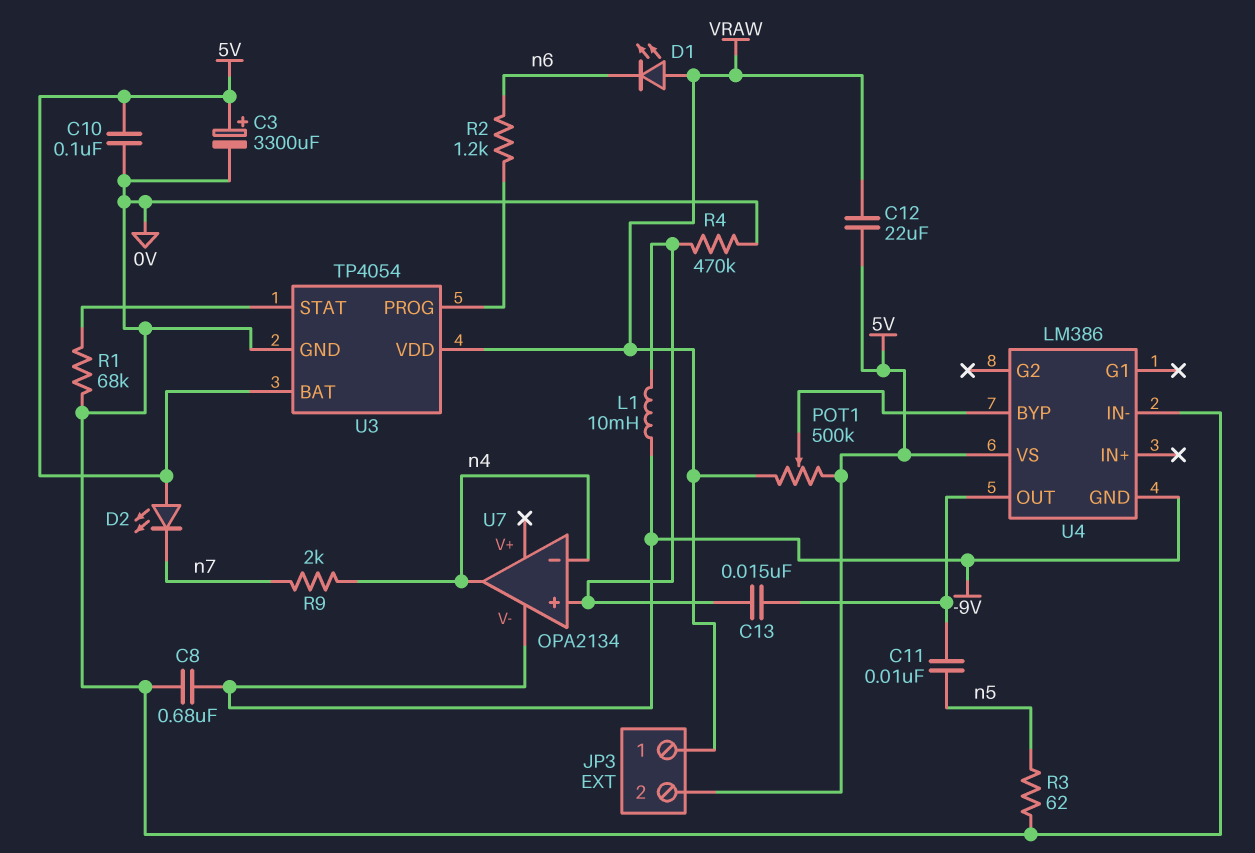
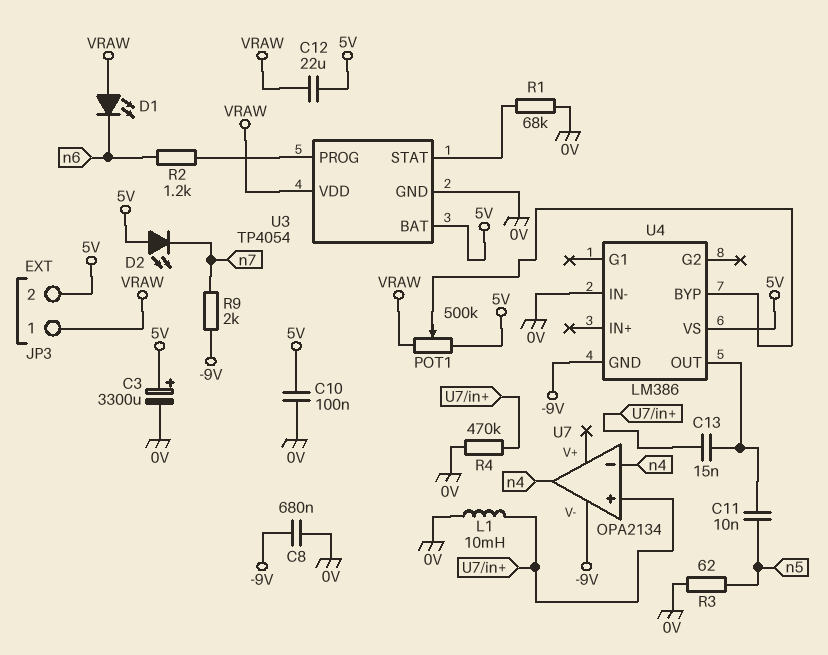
L1: 10mH (-9V, U7/in+) -> 10mH (0V, U7/in+)
R9: 2k (n4, n7) -> 2k (-9V, n7)

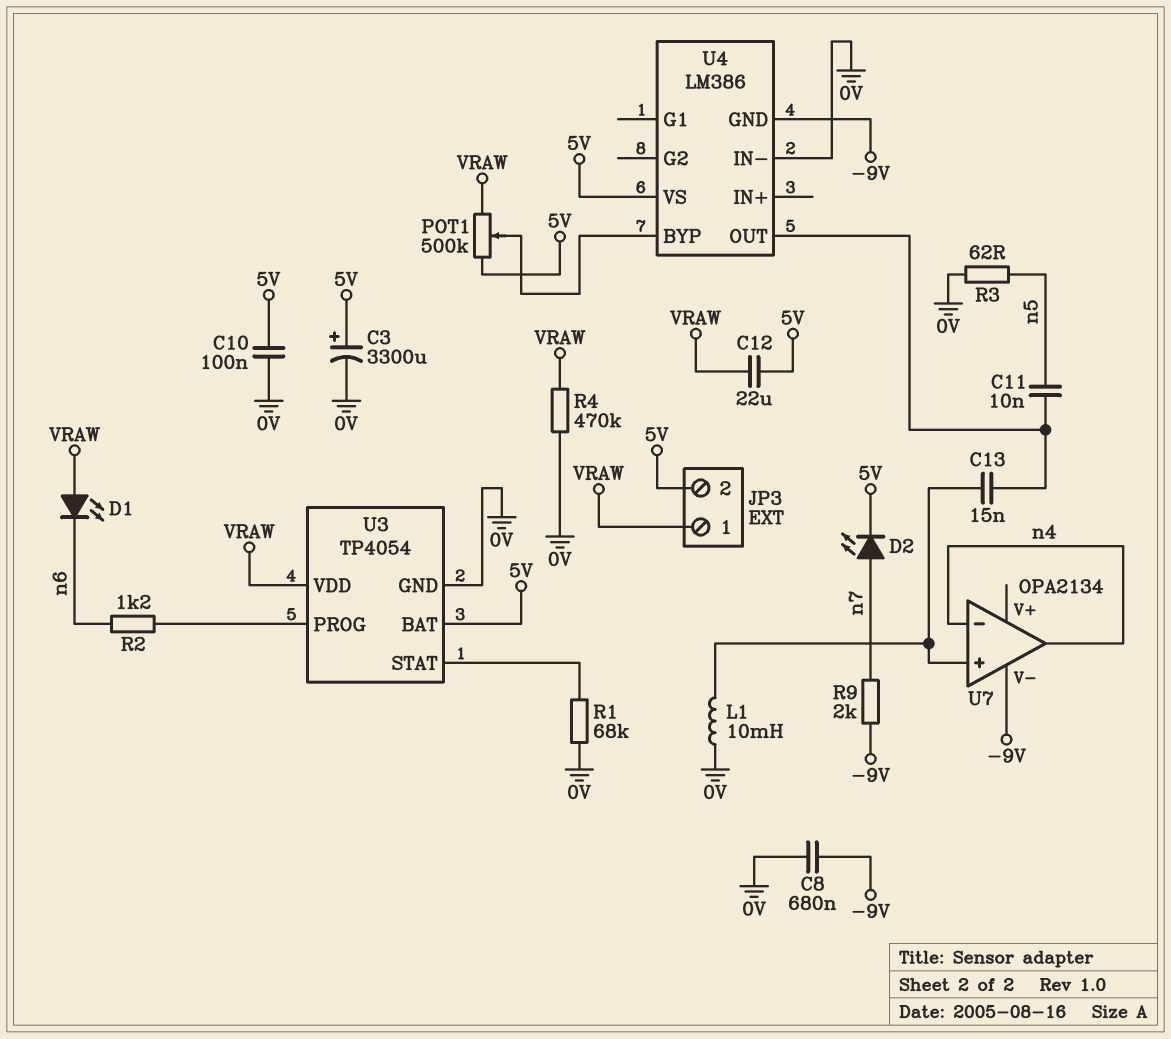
D2: LED (A 5V, K n7) -> LED (A n7, K 5V)
R4: 470k (0V, U7/in+) -> 470k (0V, VRAW)

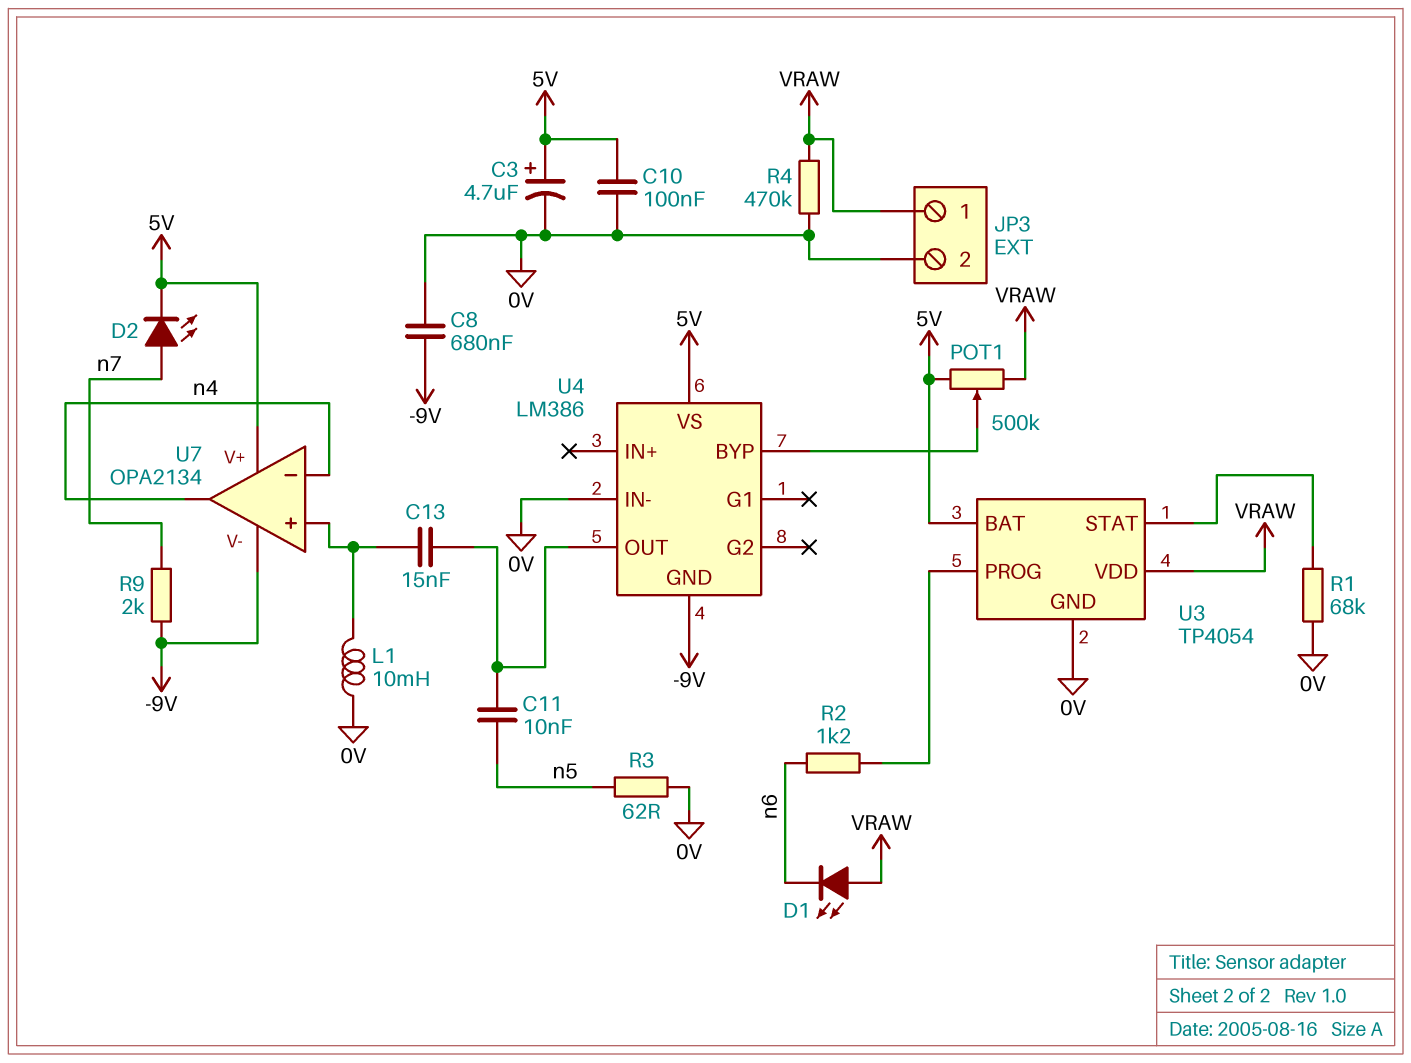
C3: 3300uF (plus 5V, minus 0V) -> 4.7uF (plus 5V, minus 0V)
C12: 22uF (5V, VRAW) -> none
JP3 pin 2: 5V -> 0V
U7 pin V+: none -> 5V

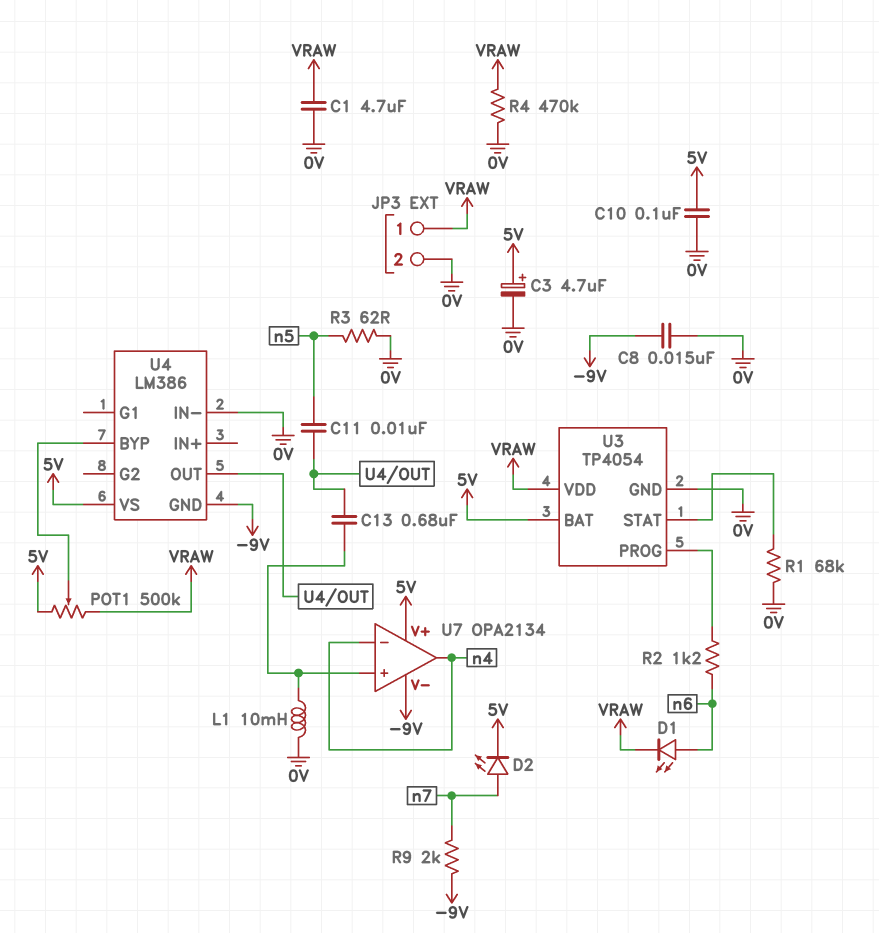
C1: none -> 4.7uF (0V, VRAW)
C8: 680nF (-9V, 0V) -> 15nF (-9V, 0V)
C13: 15nF (U4/OUT, U7/in+) -> 680nF (U4/OUT, U7/in+)
D1: LED (A VRAW, K n6) -> LED (A n6, K VRAW)

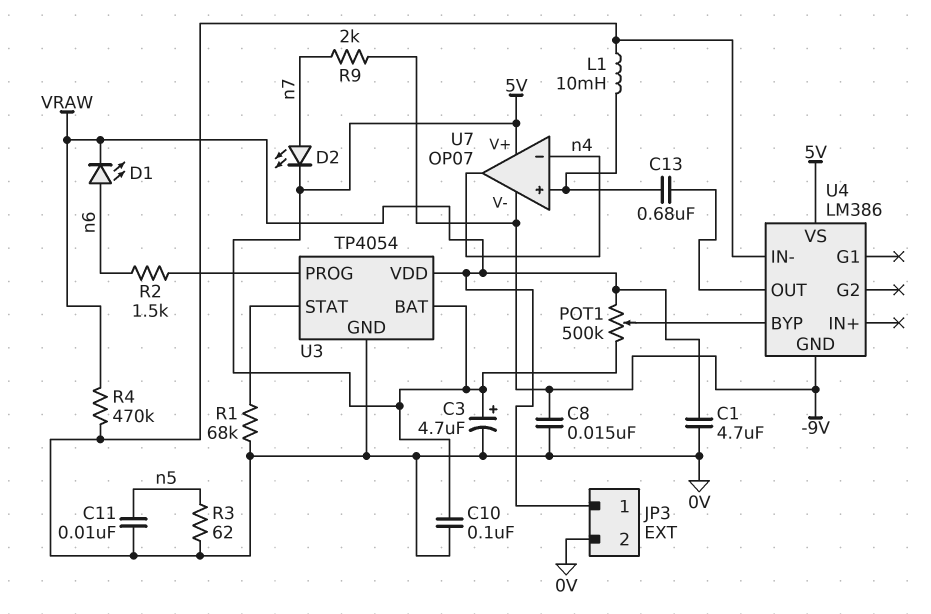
C11: 10nF (U4/OUT, n5) -> 10nF (0V, n5)
R2: 1.2k (U3/PROG, n6) -> 1.5k (U3/PROG, n6)
U7: OPA2134 -> OP07

